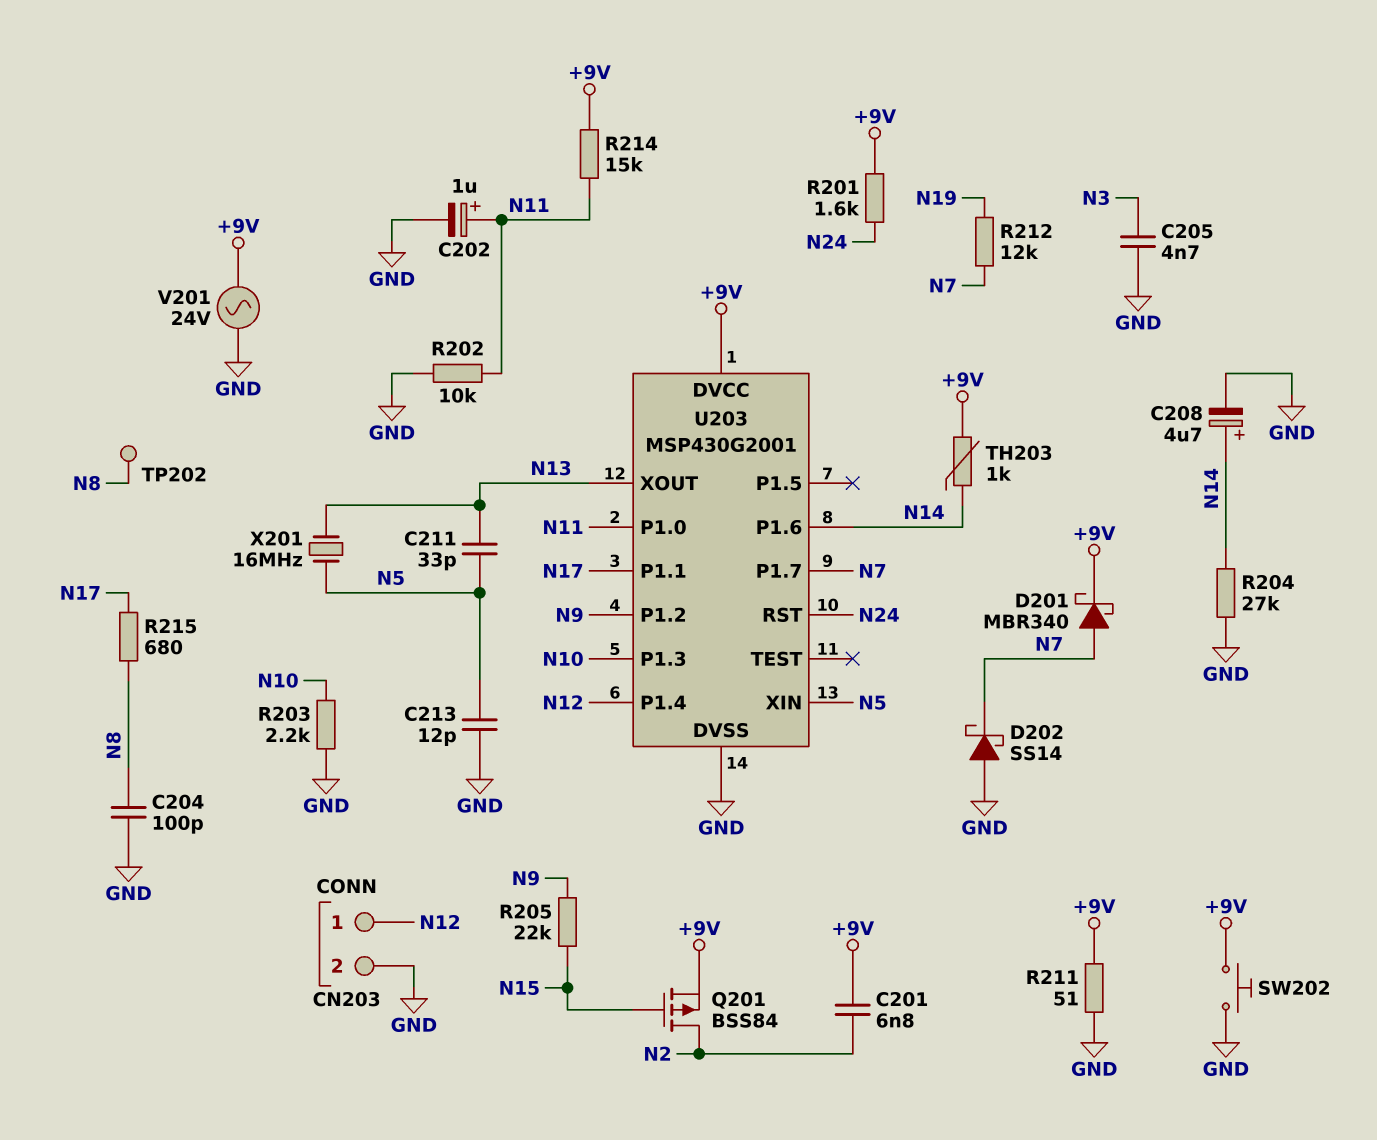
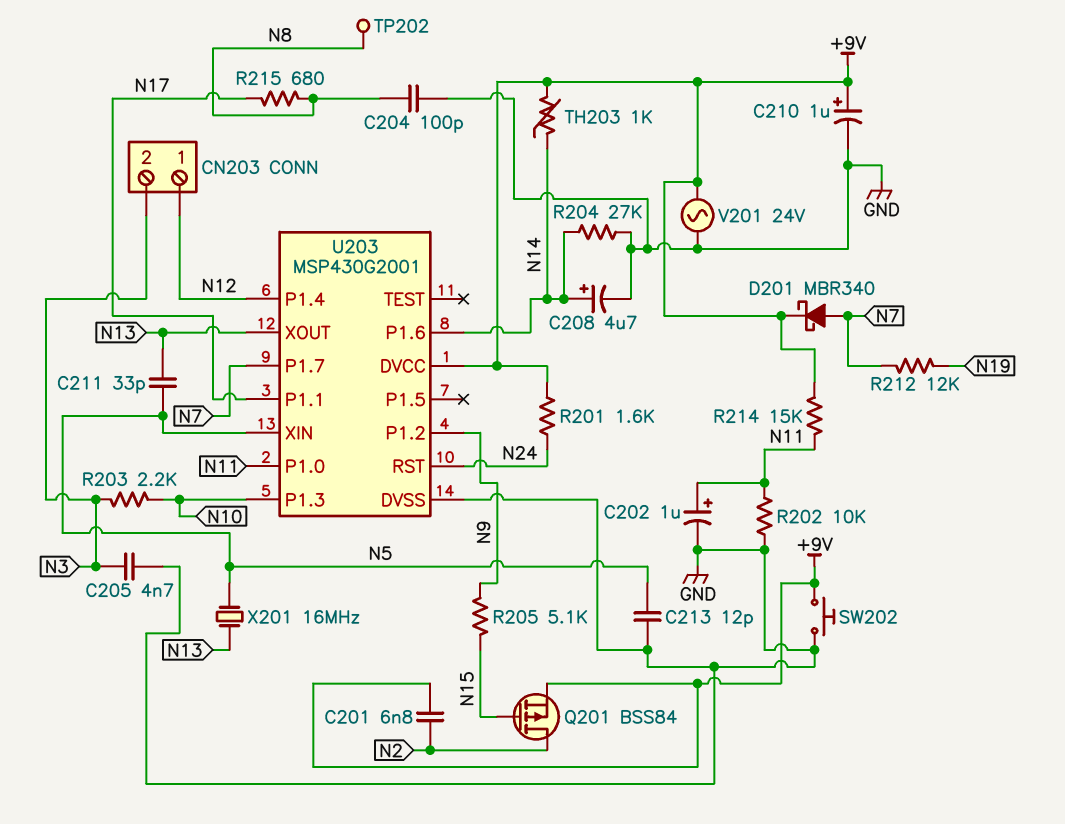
C210: none -> 1uF (plus +9V, minus GND)
CN203 pin 2: GND -> N3
D202: schottky SS14 (A GND, K N7) -> none
R203: 2.2k (GND, N10) -> 2.2k (N3, N10)
R205: 22k (N9, N15) -> 5.1k (N9, N15)
R211: 51 (+9V, GND) -> none

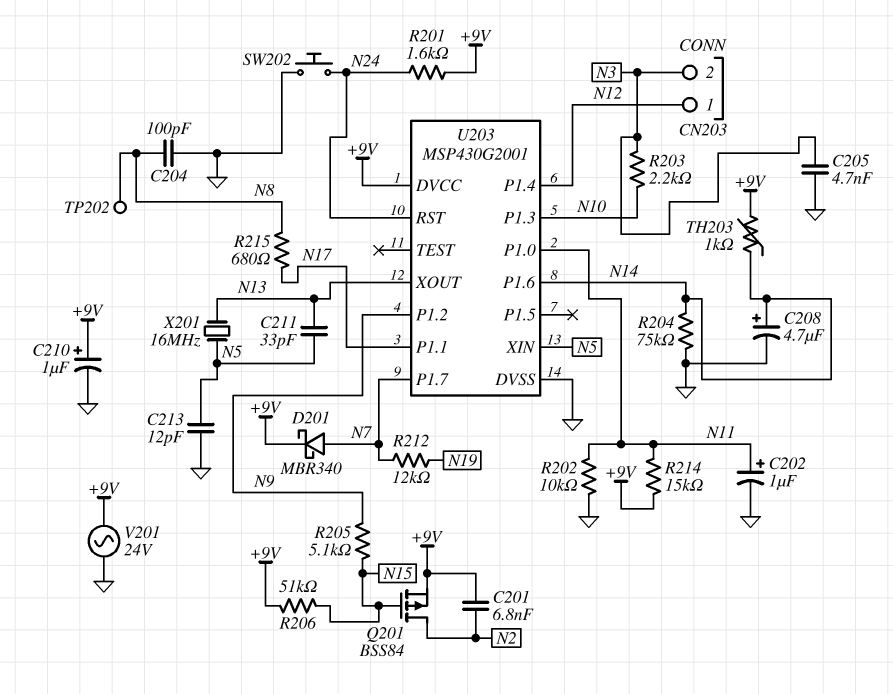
R204: 27k (GND, N14) -> 75k (GND, N14)
R206: none -> 51k (+9V, N15)
SW202: button (+9V, GND) -> button (GND, N24)

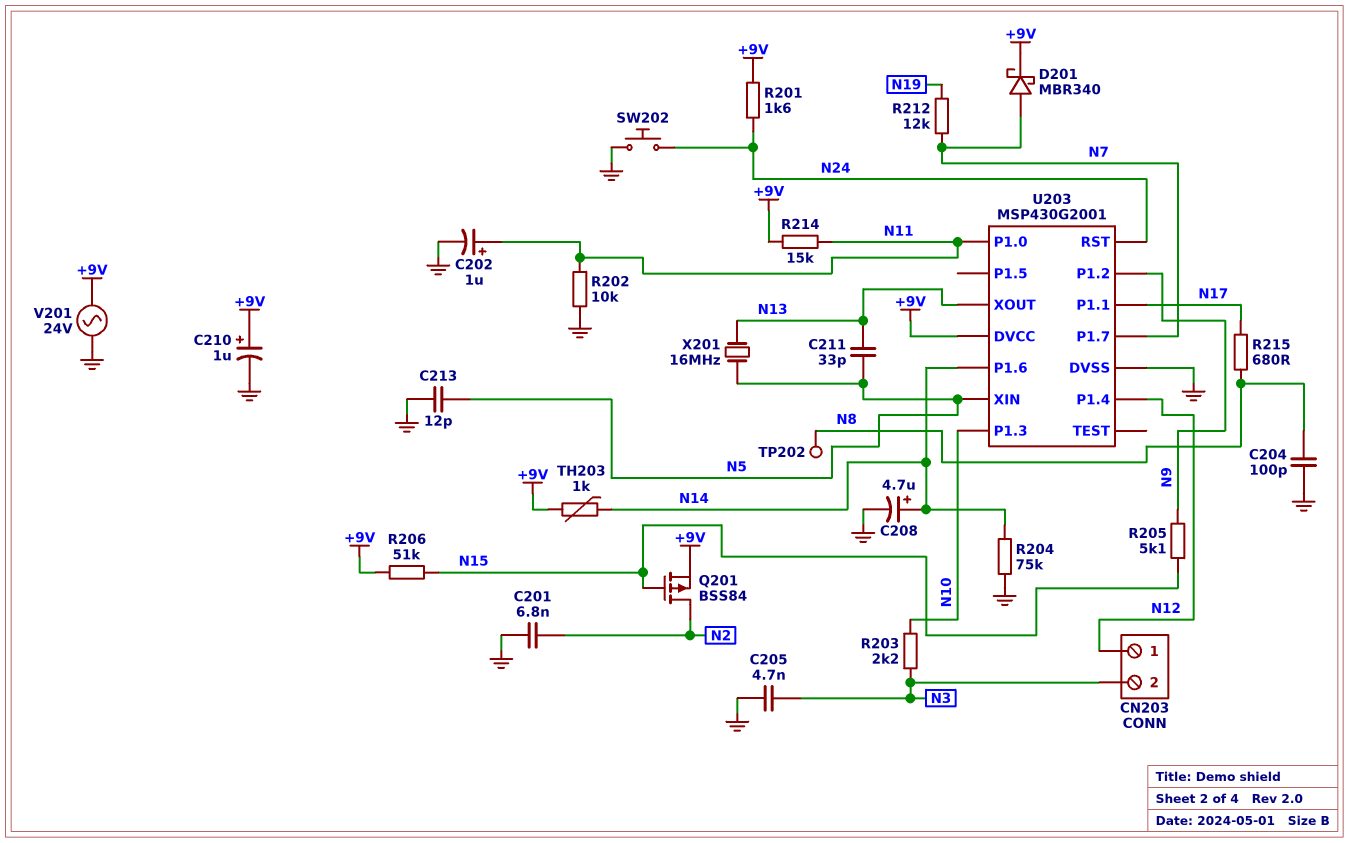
C201: 6.8nF (+9V, N2) -> 6.8nF (GND, N2)

